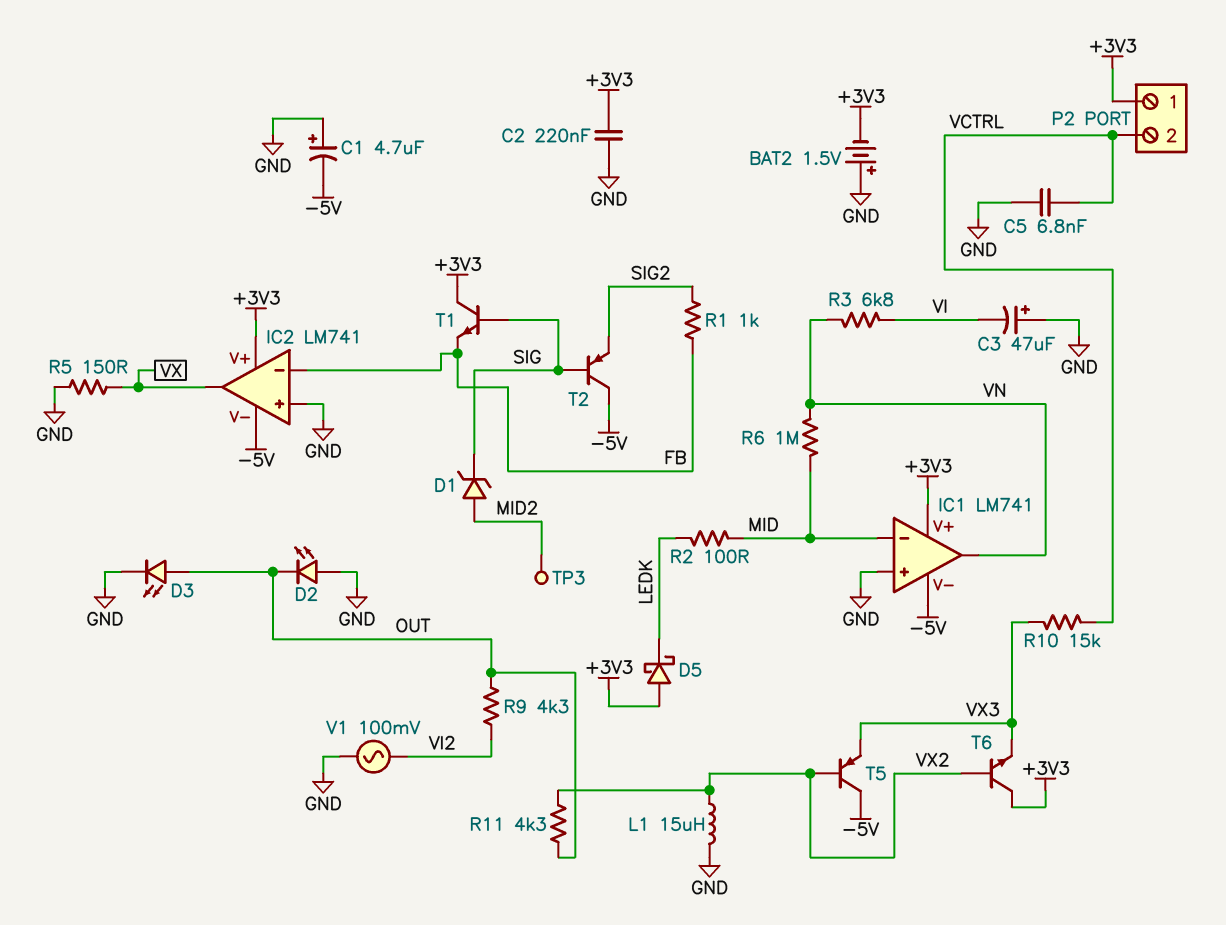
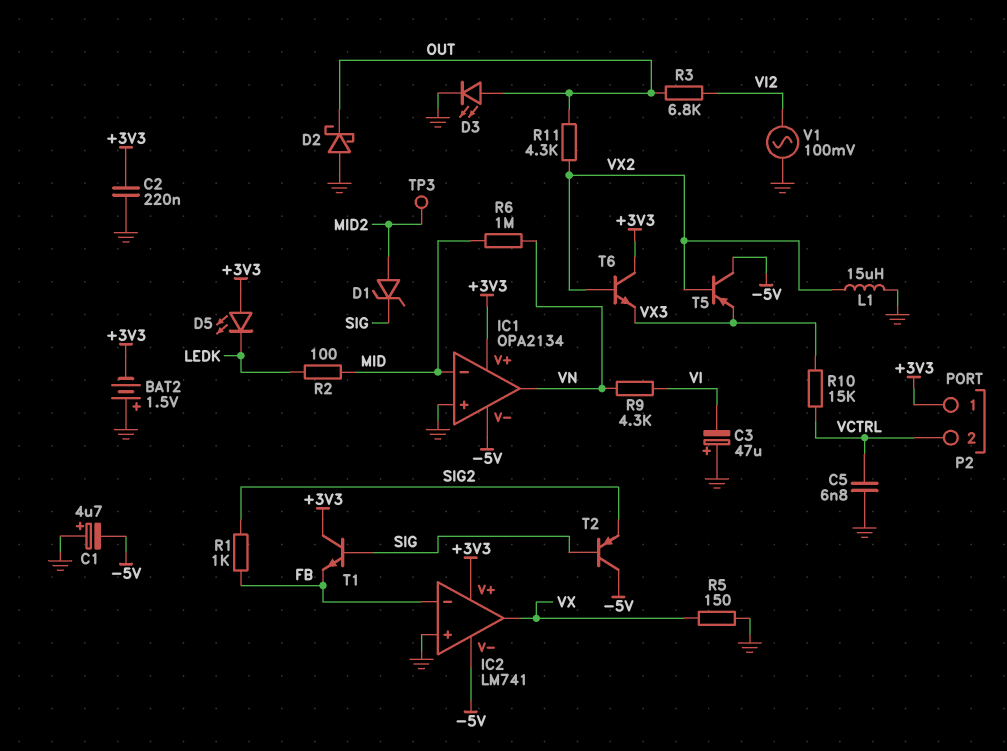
D2: LED (A GND, K OUT) -> schottky (A GND, K OUT)
D5: schottky (A +3V3, K LEDK) -> LED (A +3V3, K LEDK)
IC1: LM741 -> OPA2134
R3: 6.8k (VI, VN) -> 6.8k (OUT, VI2)
R9: 4.3k (OUT, VI2) -> 4.3k (VI, VN)

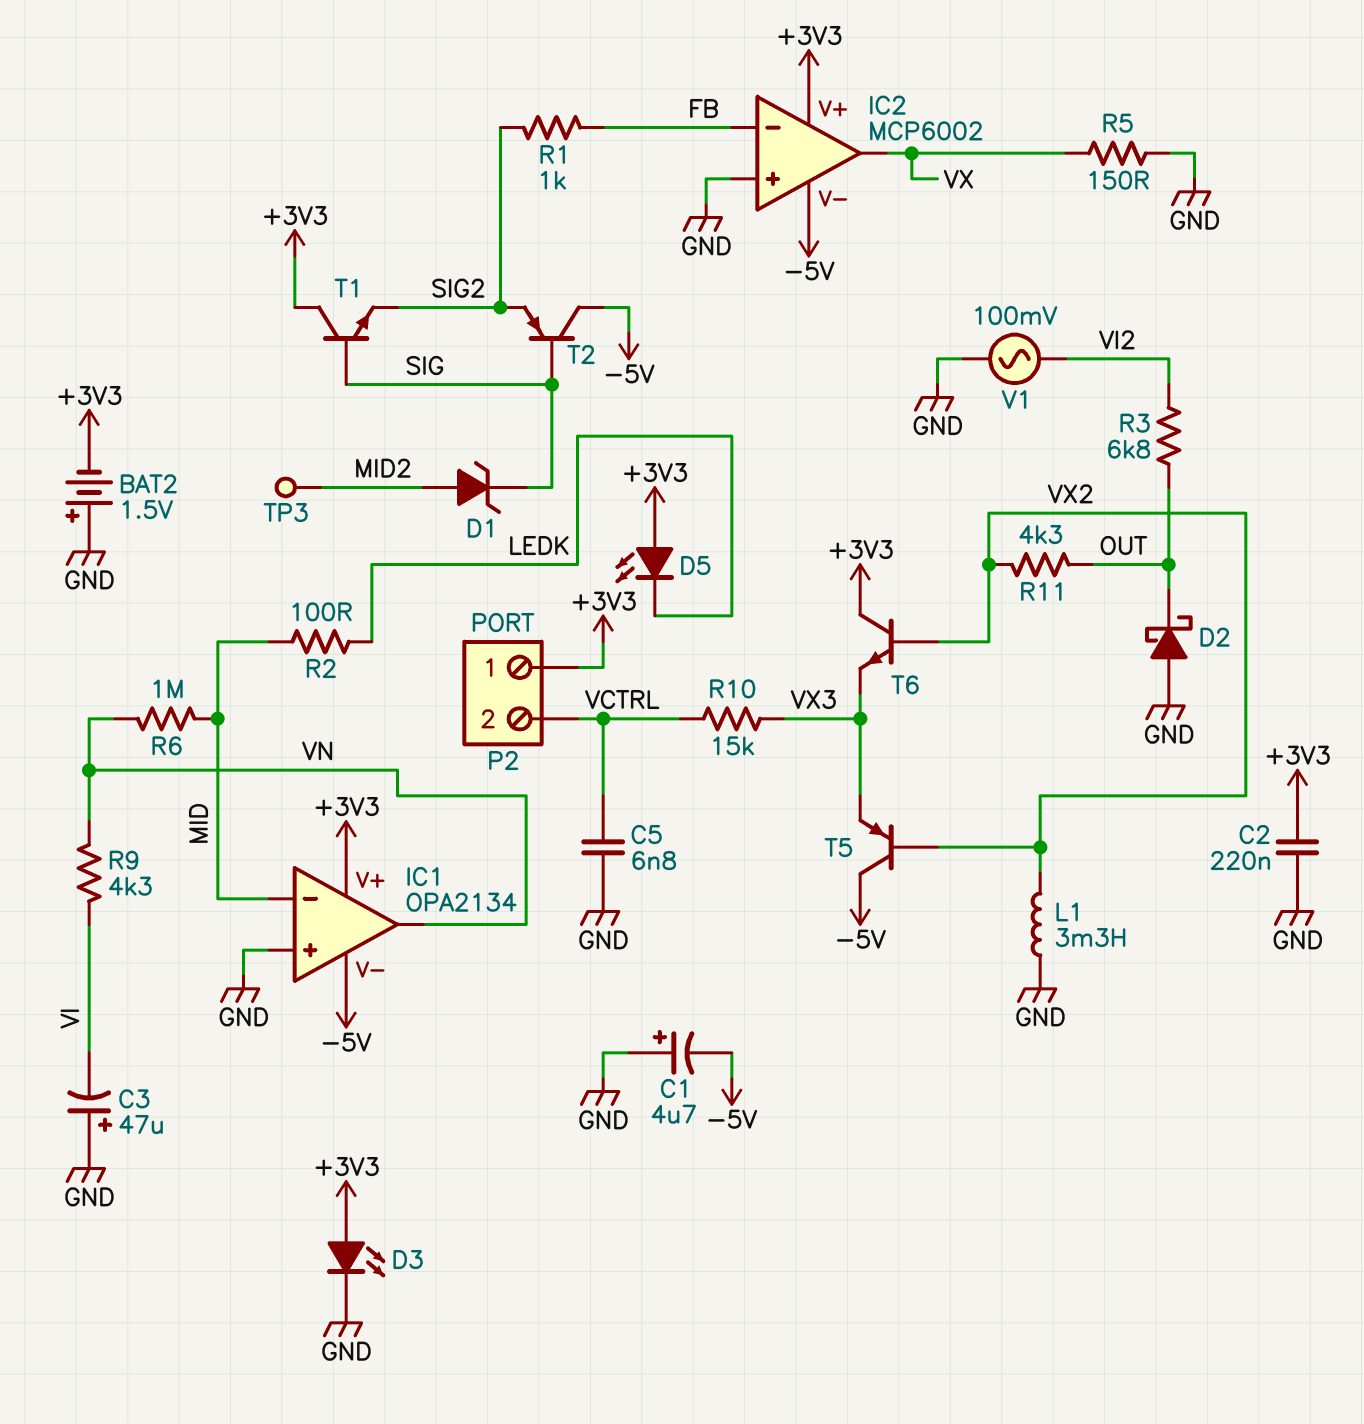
D3: LED (A OUT, K GND) -> LED (A +3V3, K GND)
IC2: LM741 -> MCP6002
L1: 15uH (GND, VX2) -> 3.3mH (GND, VX2)
T1: NPN (B SIG, C +3V3, E FB) -> NPN (B SIG, C +3V3, E SIG2)

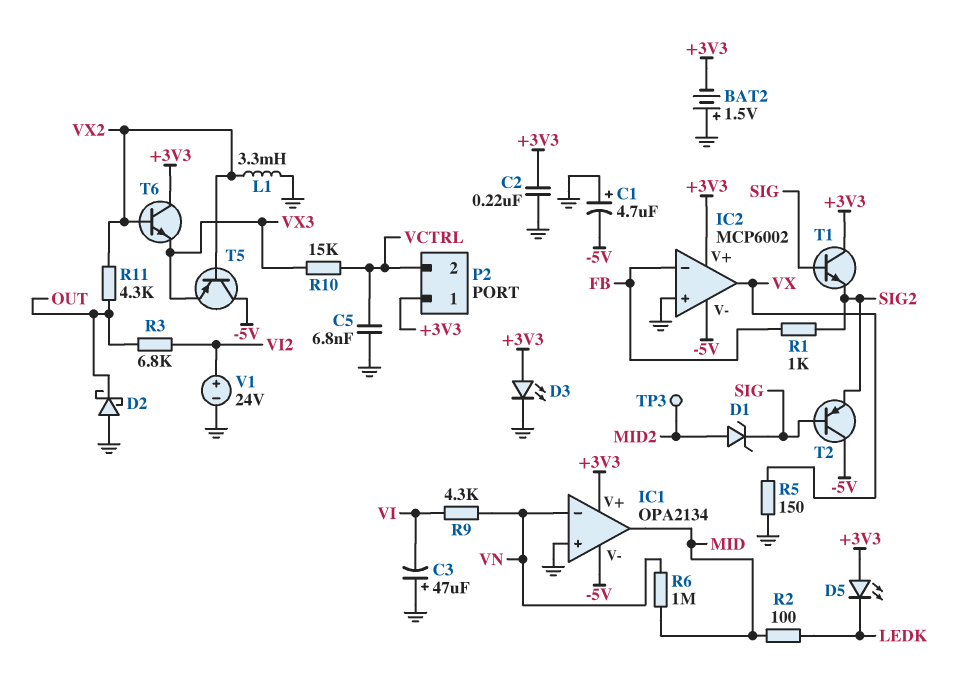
IC1 pin in-: MID -> VN
IC1 pin out: VN -> MID
V1: AC 100mV (GND, VI2) -> 24V (plus VI2, minus GND)

